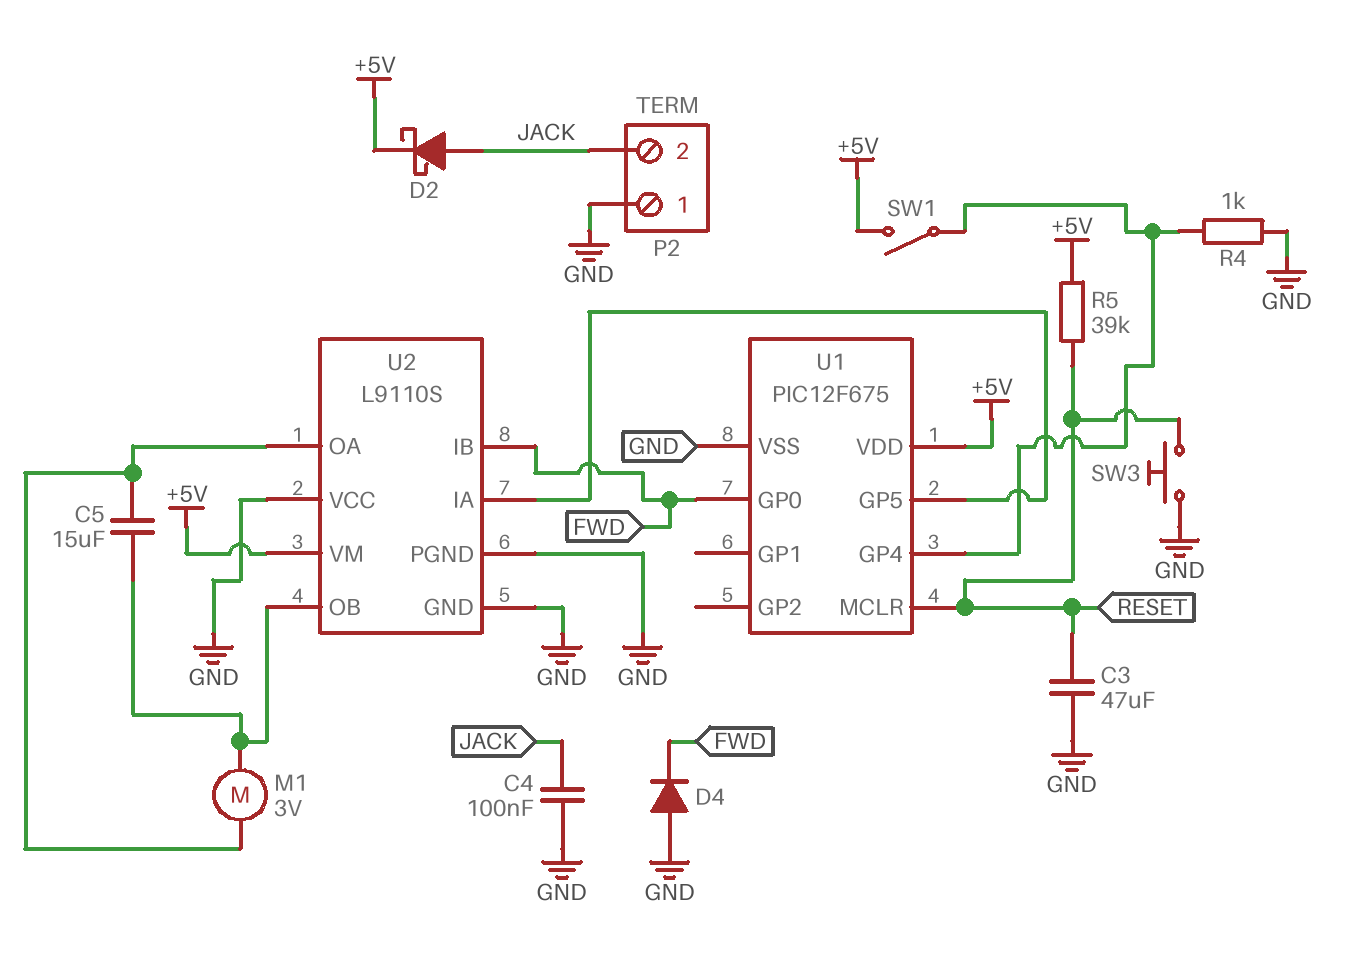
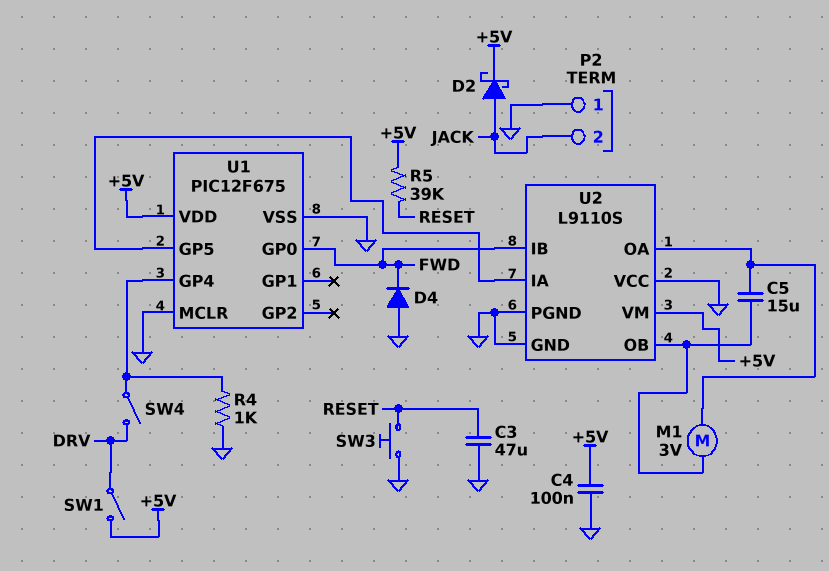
C4: 100nF (GND, JACK) -> 100nF (+5V, GND)
SW1: switch (+5V, U1/GP4) -> switch (+5V, DRV)
SW4: none -> switch (DRV, U1/GP4)
U1 pin MCLR: RESET -> GND

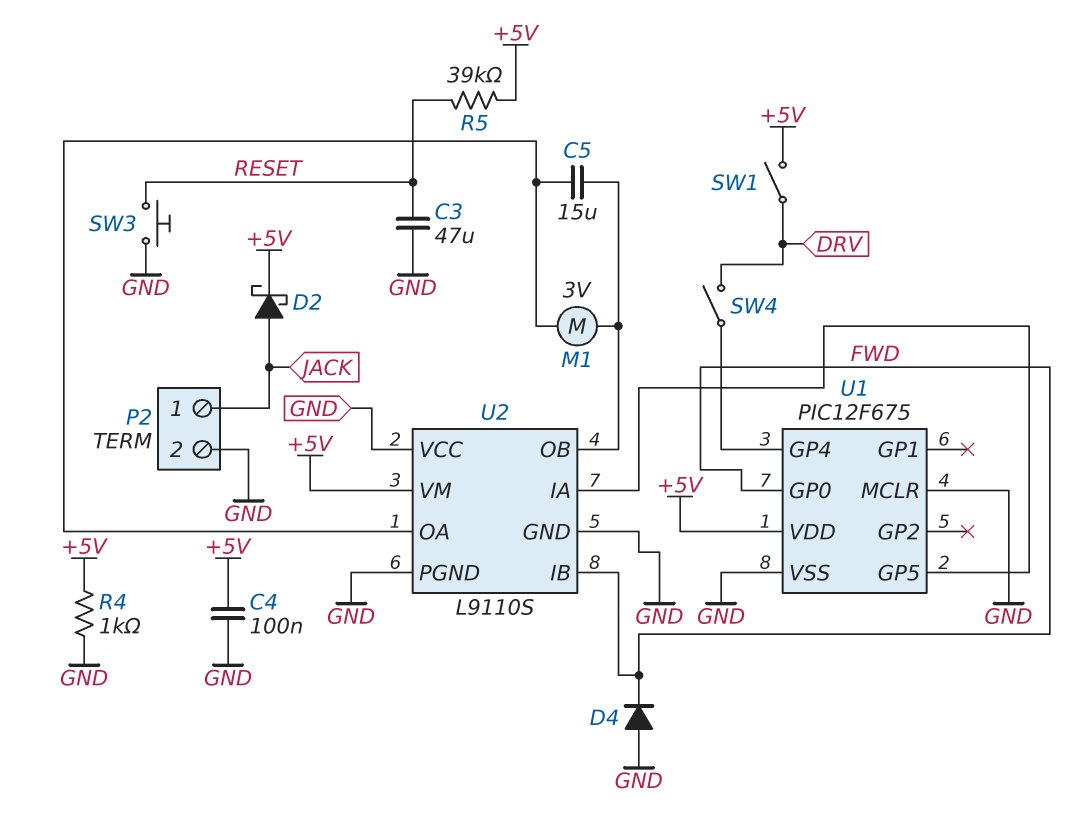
P2 pin 1: GND -> JACK
P2 pin 2: JACK -> GND
R4: 1k (GND, U1/GP4) -> 1k (+5V, GND)

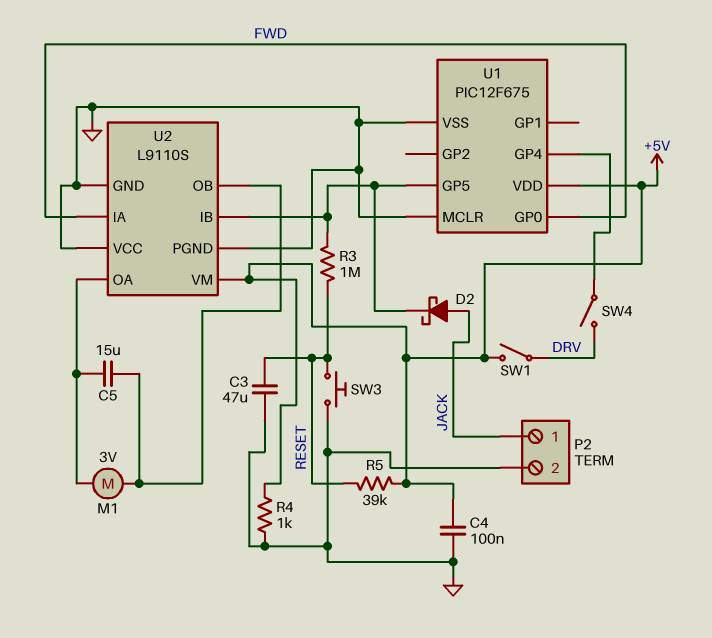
D2: schottky (A JACK, K +5V) -> schottky (A JACK, K U1/GP5)
D4: diode (A GND, K FWD) -> none
R3: none -> 1M (RESET, U1/GP5)
U2 pin IA: U1/GP5 -> FWD
U2 pin IB: FWD -> U1/GP5

